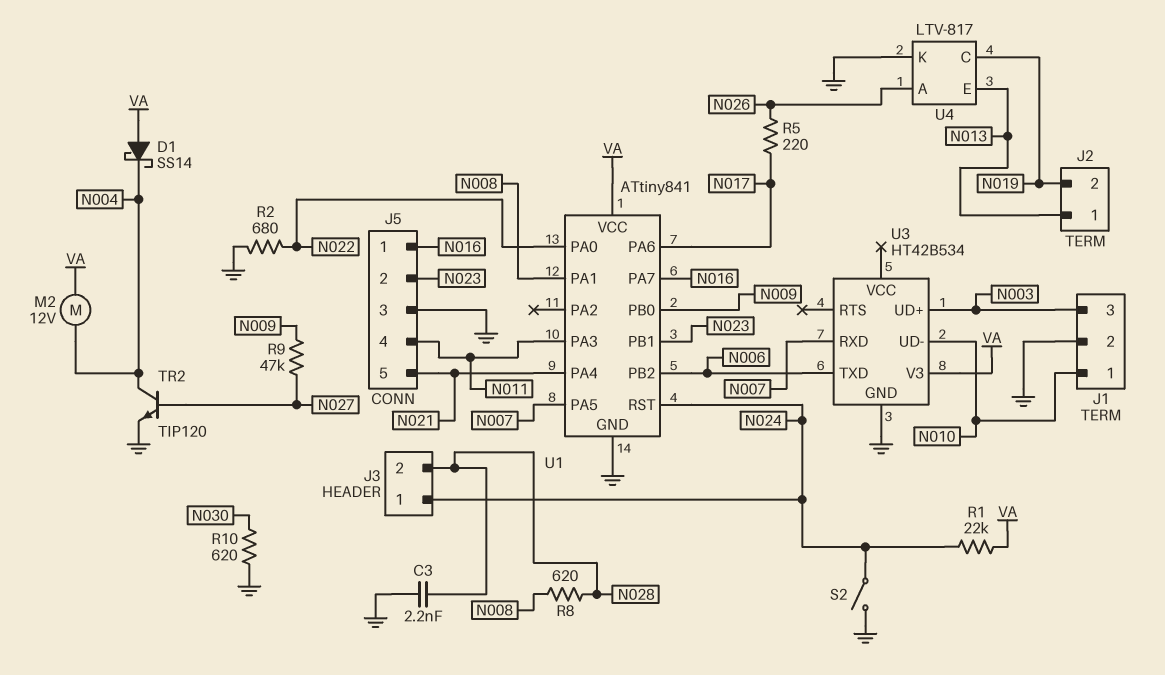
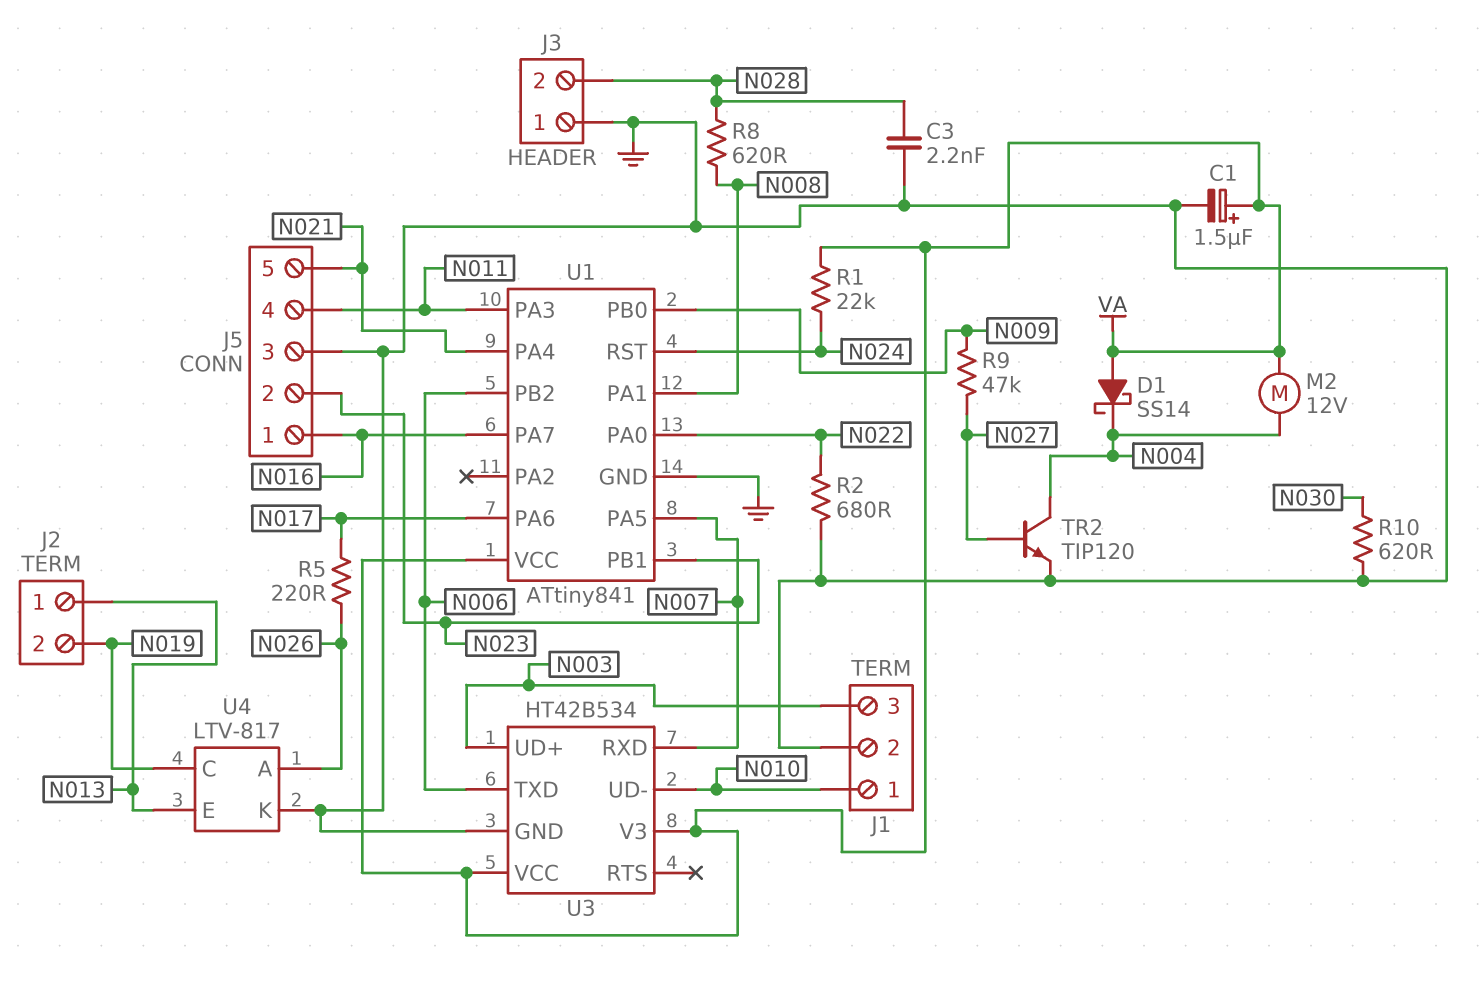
C1: none -> 1.5uF (plus VA, minus GND)
J3 pin 1: N024 -> GND
S2: switch (GND, N024) -> none
U3 pin VCC: none -> VA

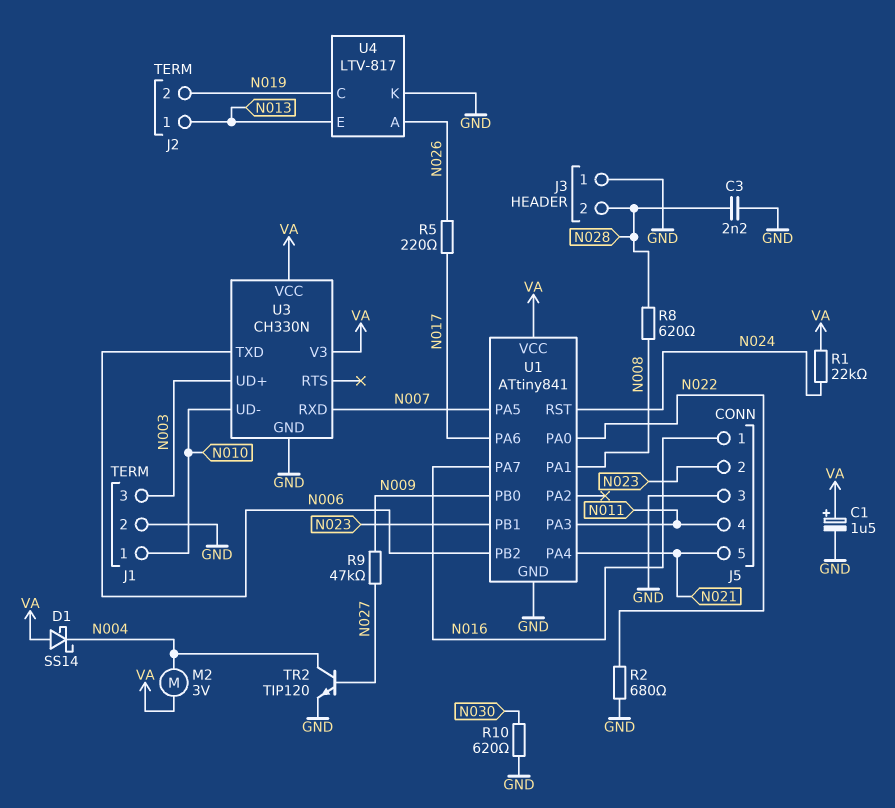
M2: motor 12V (N004, VA) -> motor 3V (N004, VA)
U3: HT42B534 -> CH330N

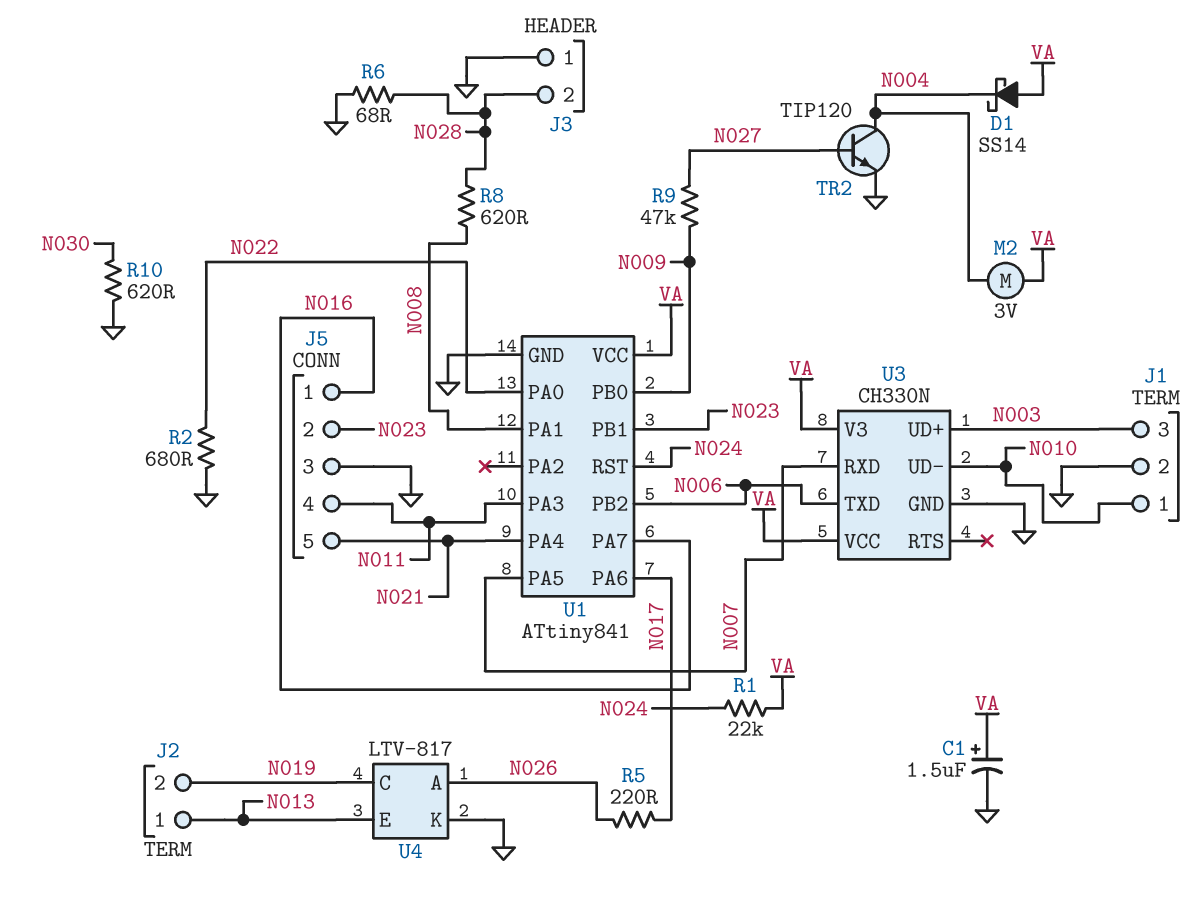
C3: 2.2nF (GND, N028) -> none
R6: none -> 68 (GND, N028)

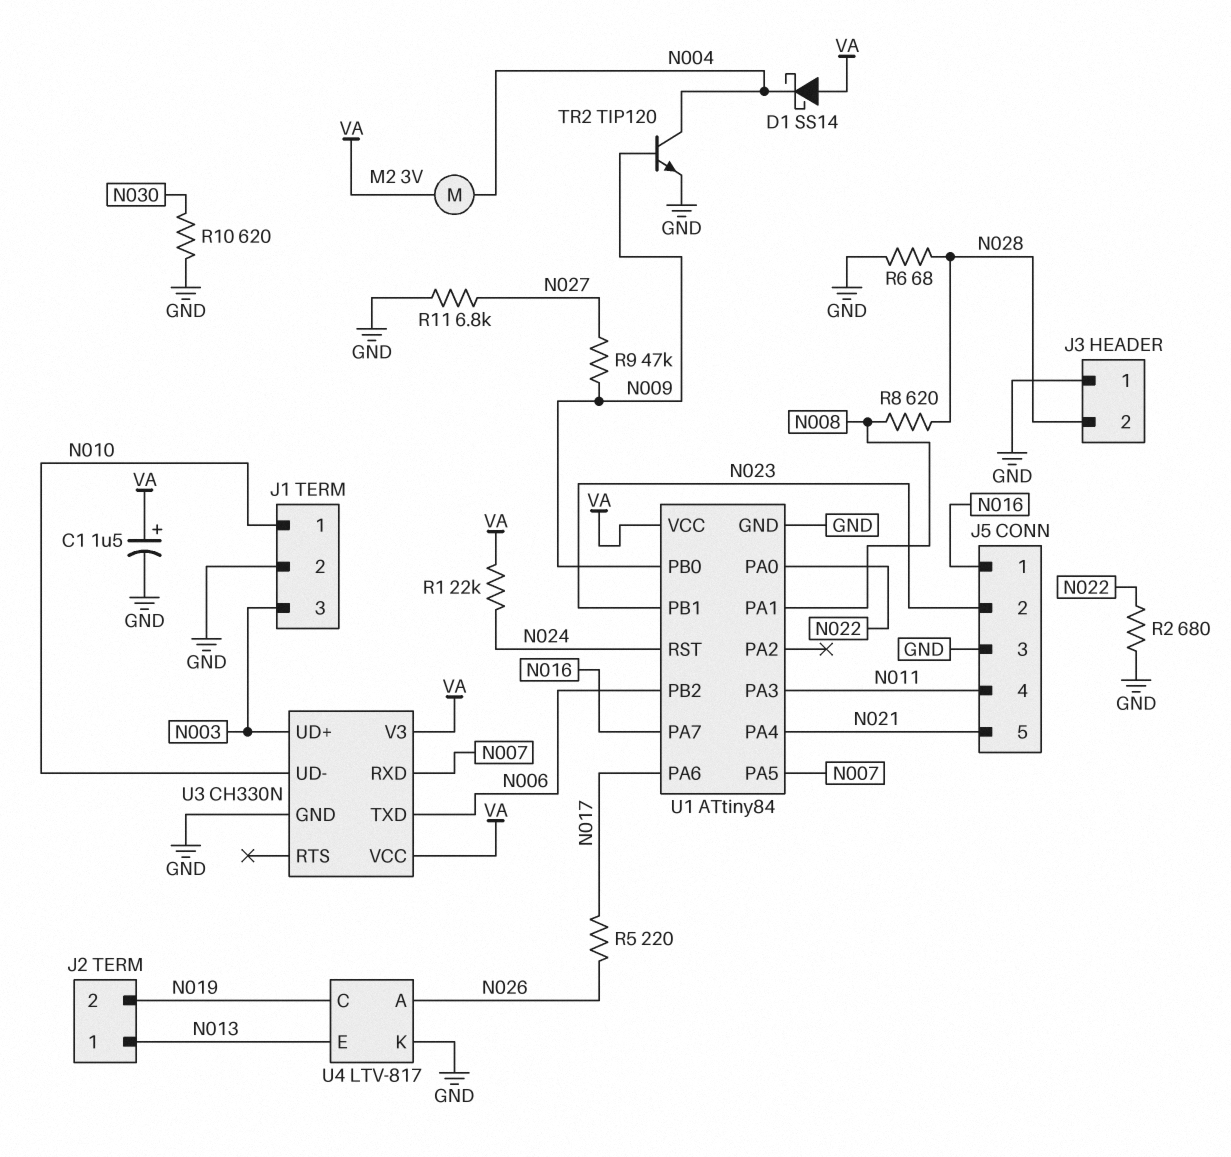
R11: none -> 6.8k (GND, N027)
TR2: NPN TIP120 (B N027, C N004, E GND) -> NPN TIP120 (B N009, C N004, E GND)
U1: ATtiny841 -> ATtiny84

